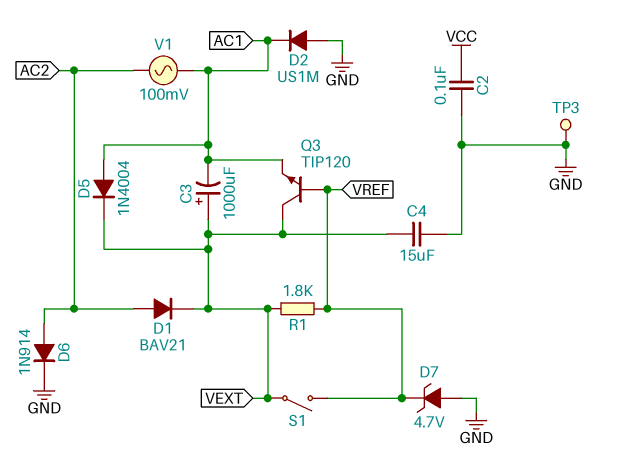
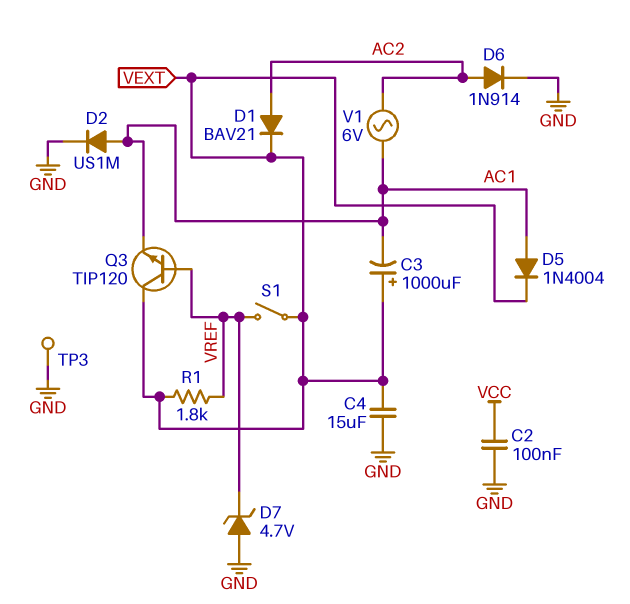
D2: diode US1M (A GND, K AC1) -> diode US1M (A AC1, K GND)
V1: AC 100mV (AC1, AC2) -> AC 6V (AC1, AC2)

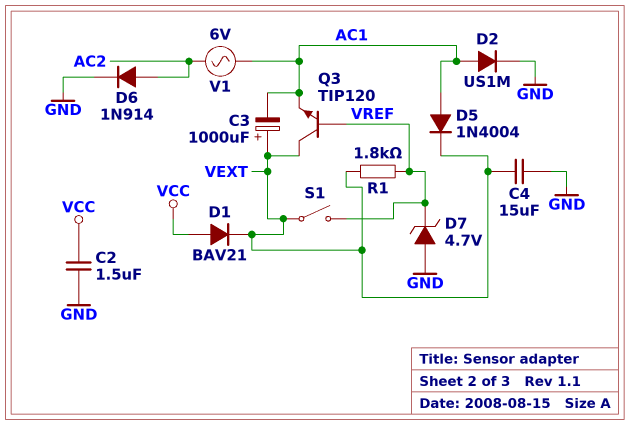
C2: 100nF (GND, VCC) -> 1.5uF (GND, VCC)
D1: diode BAV21 (A AC2, K VEXT) -> diode BAV21 (A VCC, K VEXT)
TP3: test point (GND) -> none

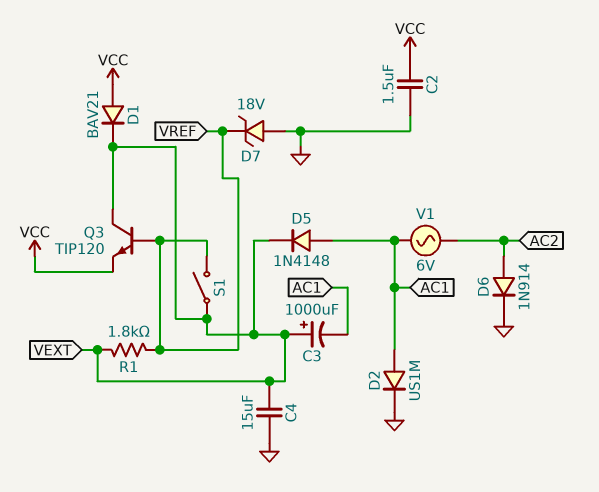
D5: diode 1N4004 (A AC1, K VEXT) -> diode 1N4148 (A AC1, K VEXT)
D7: zener 4.7V (A GND, K VREF) -> zener 18V (A GND, K VREF)
Q3: NPN TIP120 (B VREF, C VEXT, E AC1) -> NPN TIP120 (B VREF, C VEXT, E VCC)

